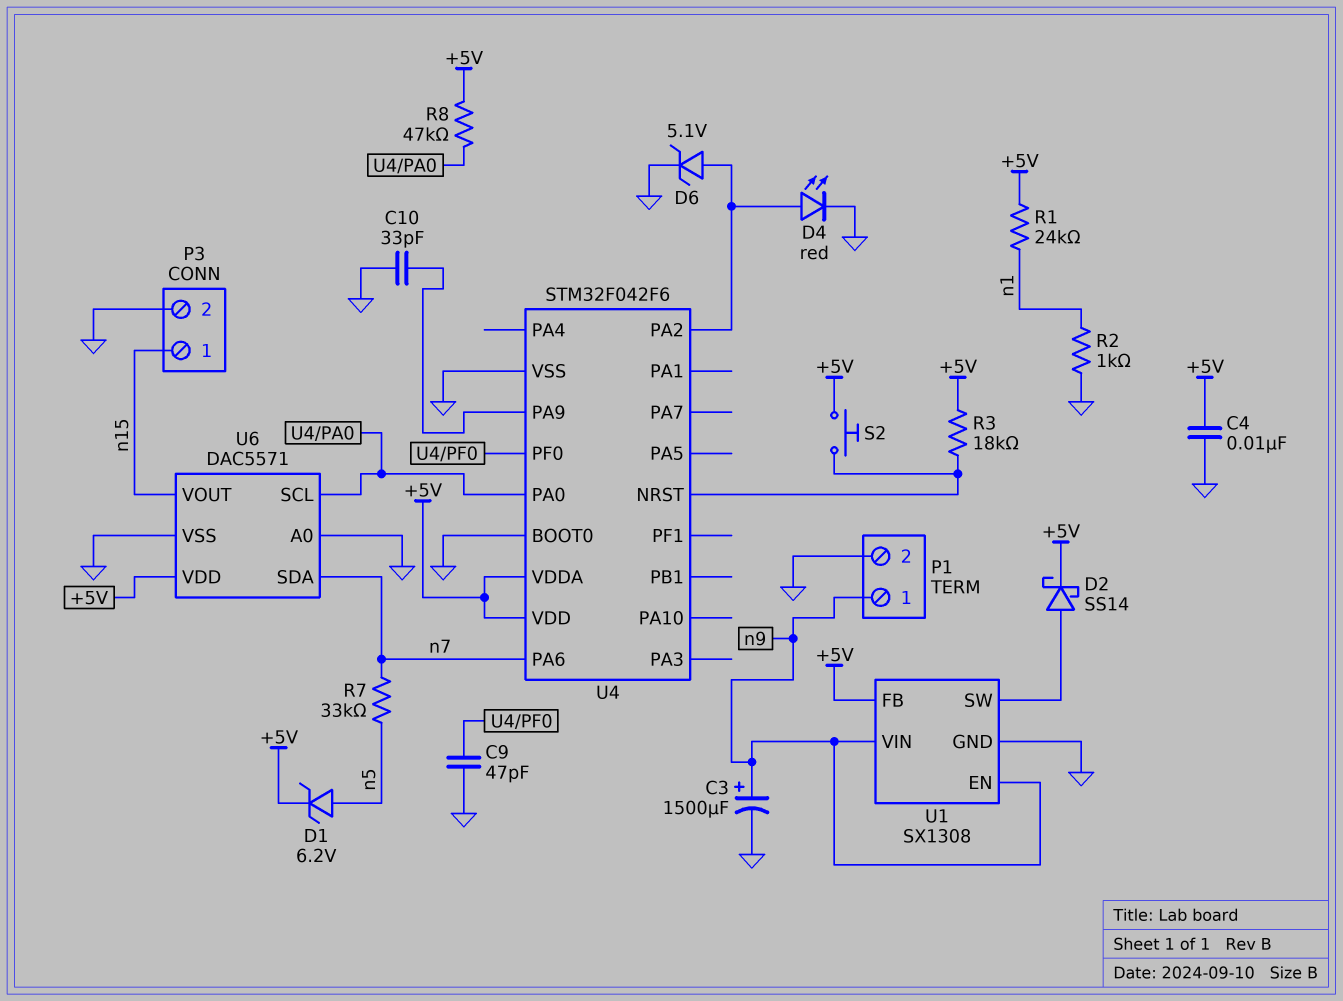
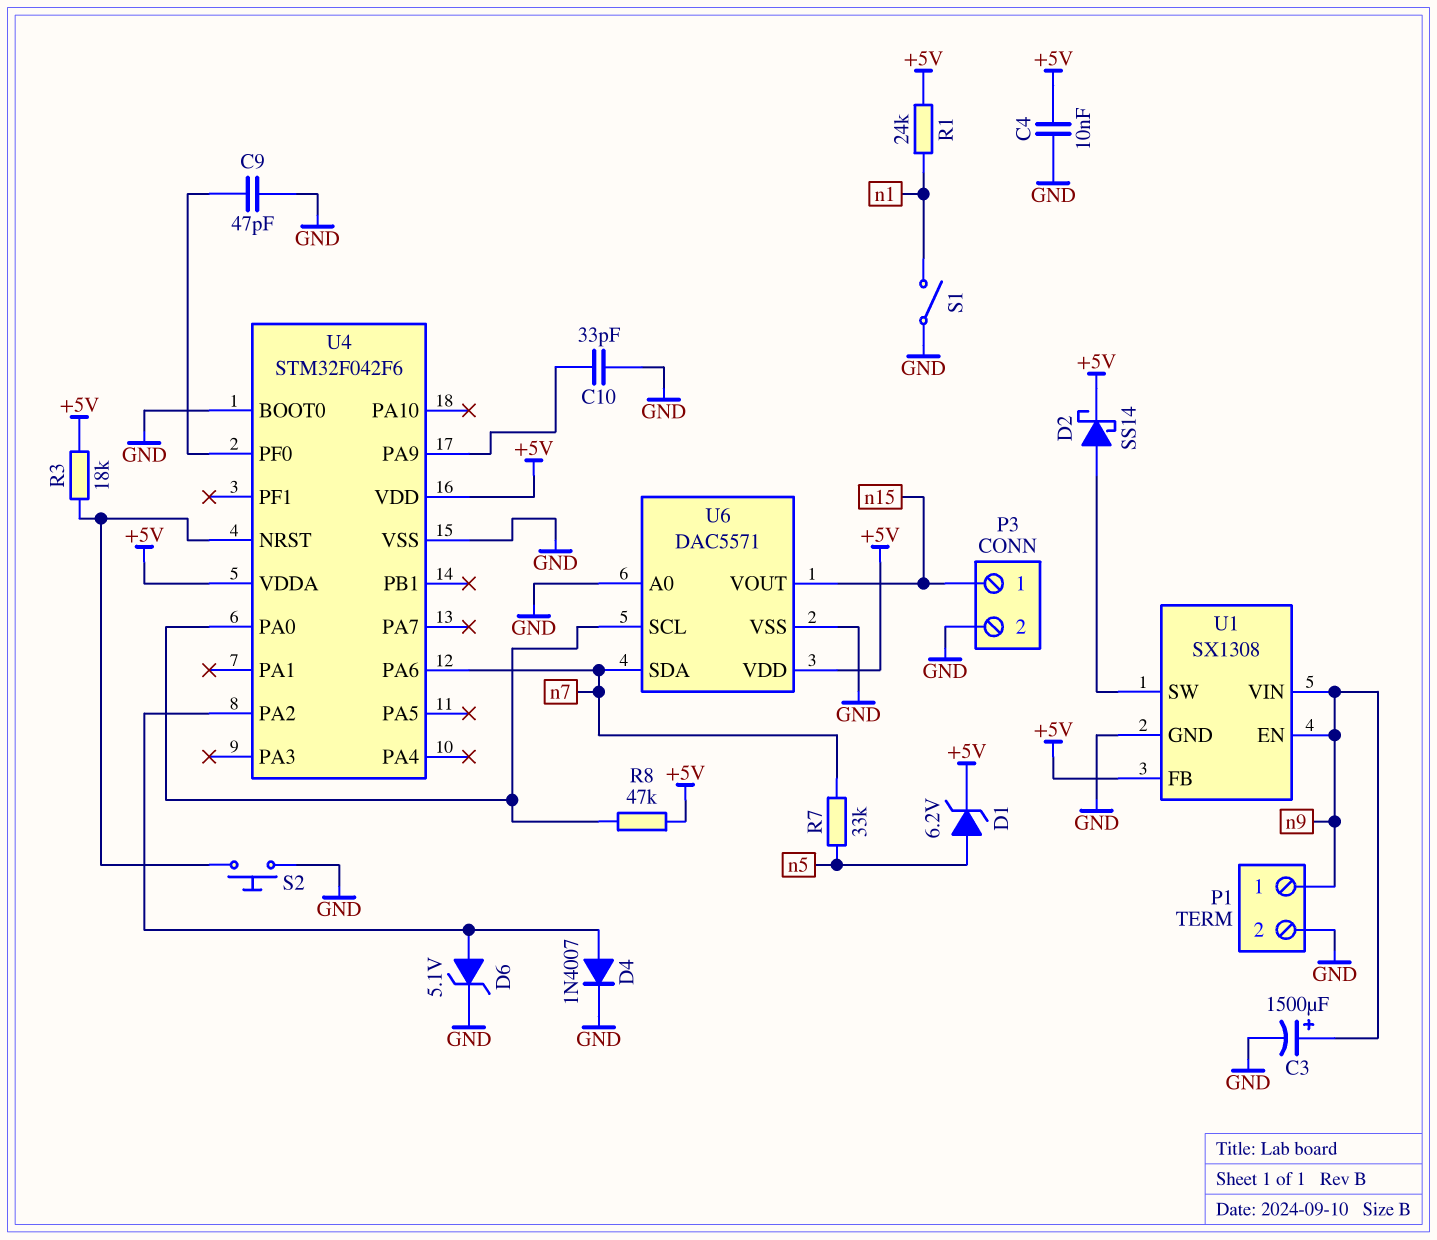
D4: LED red (A U4/PA2, K GND) -> diode 1N4007 (A U4/PA2, K GND)
R2: 1k (GND, n1) -> none
S1: none -> switch (GND, n1)
S2: button (+5V, U4/NRST) -> button (GND, U4/NRST)

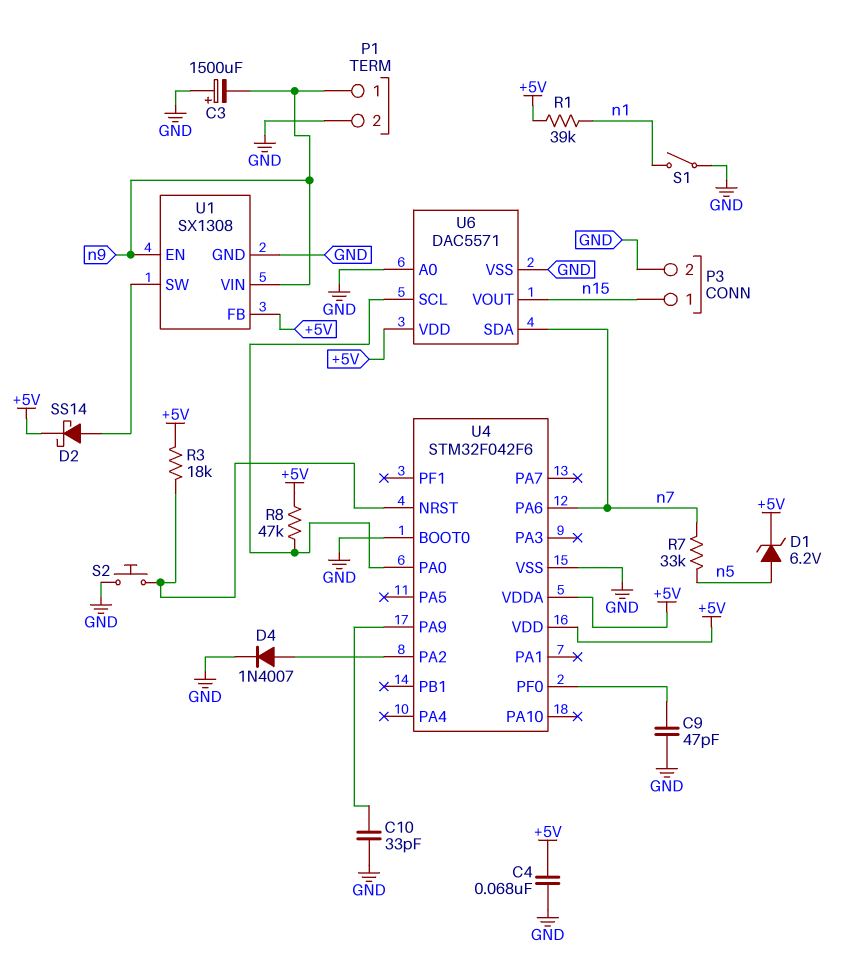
C3: 1500uF (plus n9, minus GND) -> 1500uF (plus GND, minus n9)
C4: 10nF (+5V, GND) -> 68nF (+5V, GND)
D6: zener 5.1V (A U4/PA2, K GND) -> none
R1: 24k (+5V, n1) -> 39k (+5V, n1)

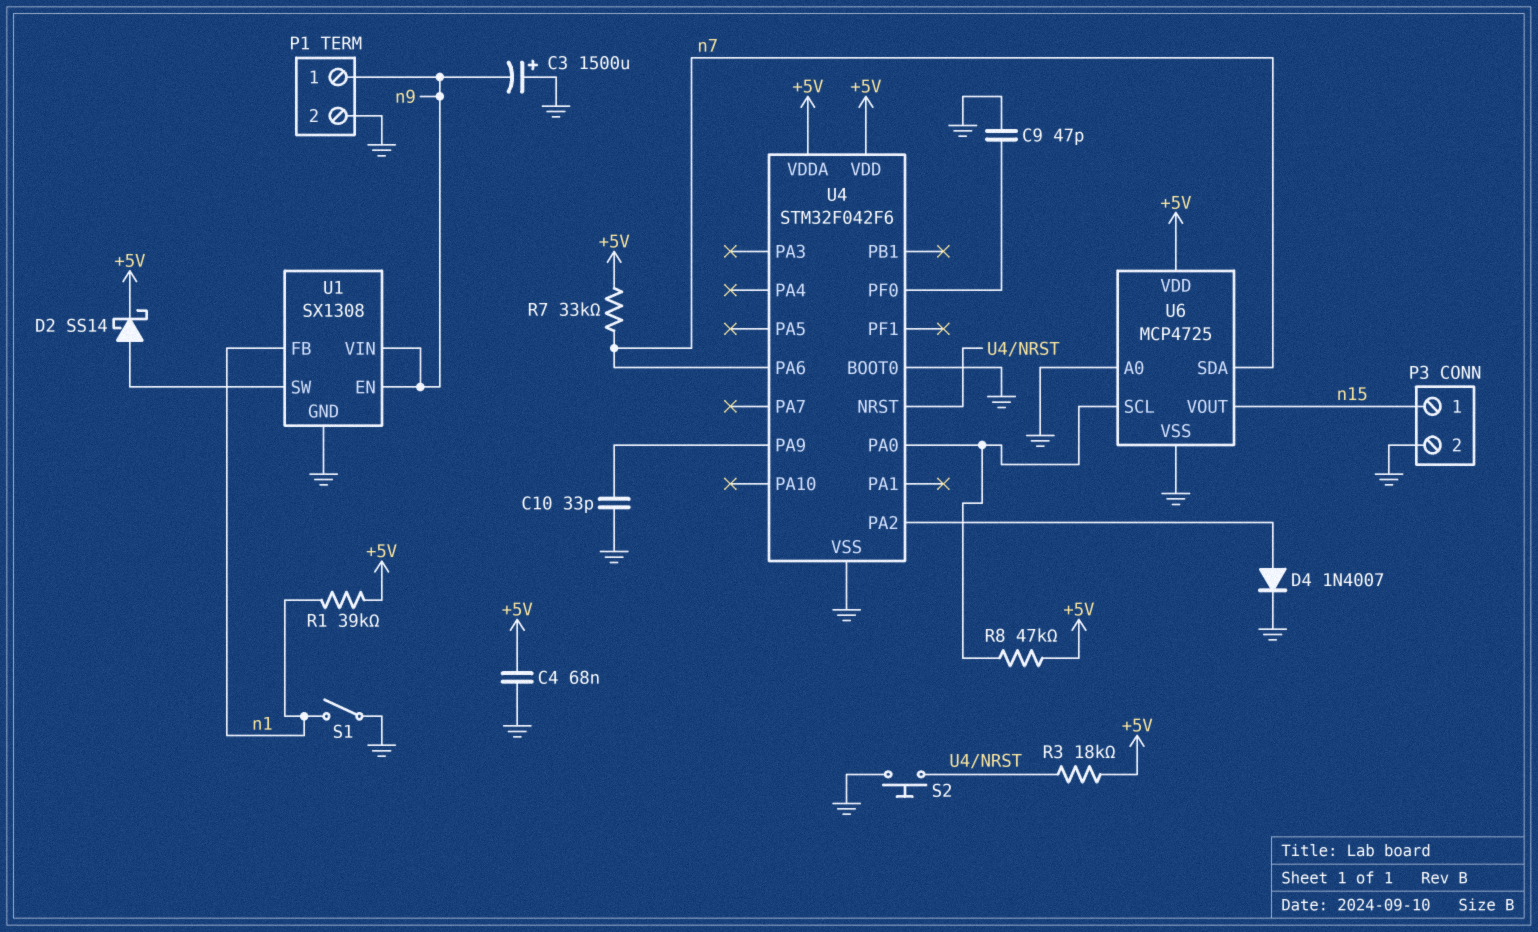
D1: zener 6.2V (A n5, K +5V) -> none
R7: 33k (n5, n7) -> 33k (+5V, n7)
U1 pin FB: +5V -> n1
U6: DAC5571 -> MCP4725

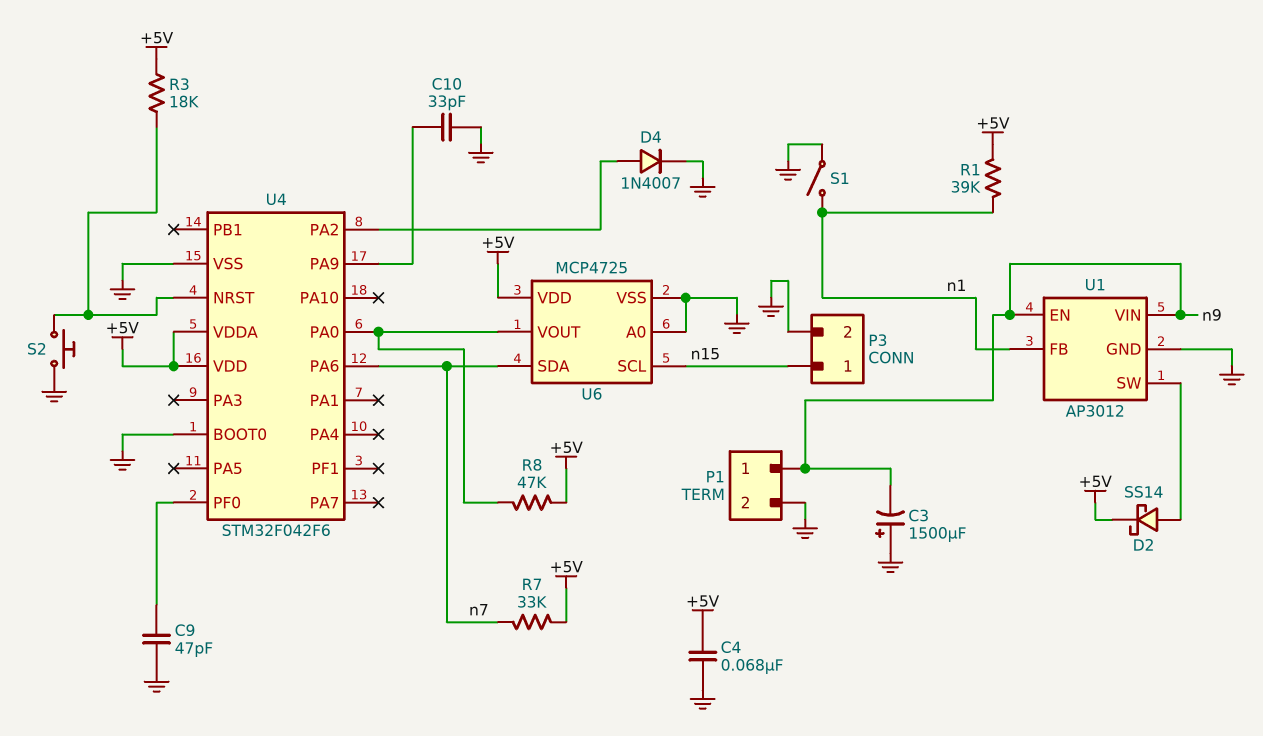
U1: SX1308 -> AP3012
U6 pin SCL: U4/PA0 -> n15
U6 pin VOUT: n15 -> U4/PA0

